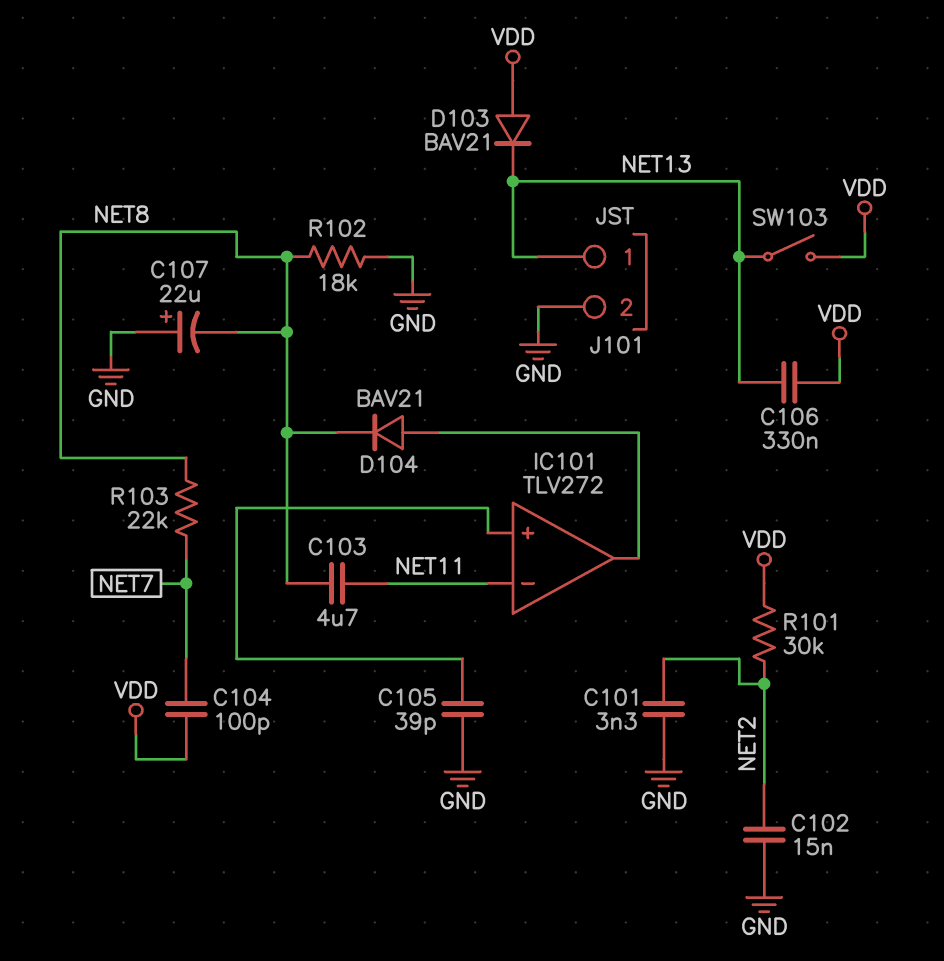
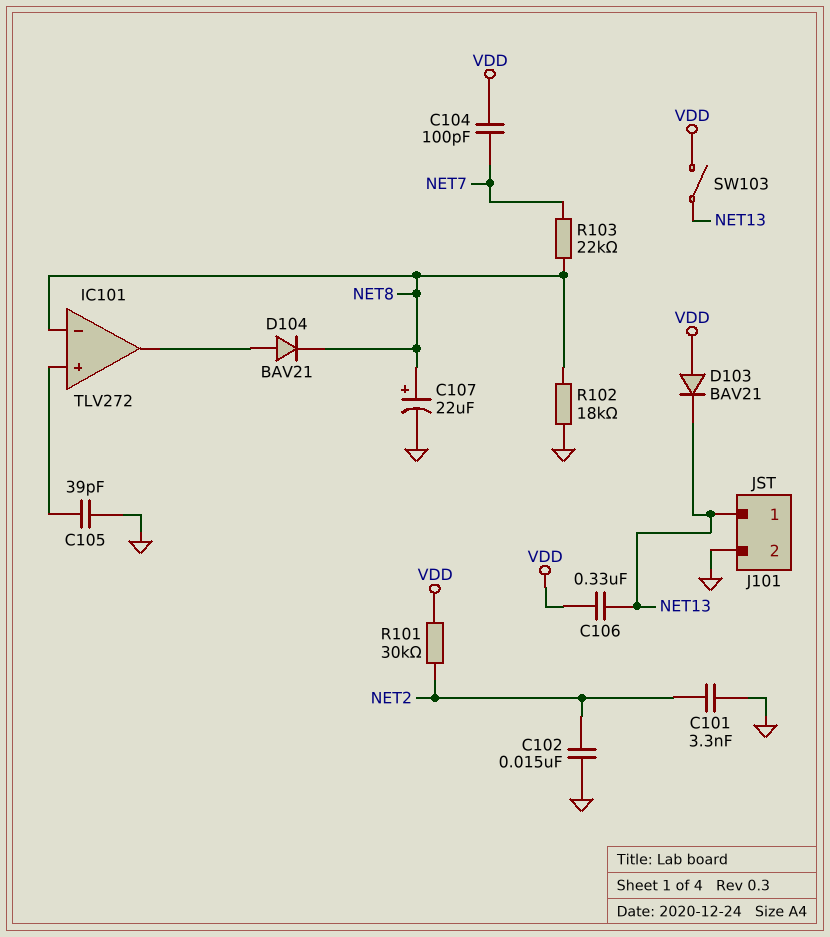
C103: 4.7uF (NET8, NET11) -> none
C107: 22uF (plus GND, minus NET8) -> 22uF (plus NET8, minus GND)
IC101 pin in-: NET11 -> NET8

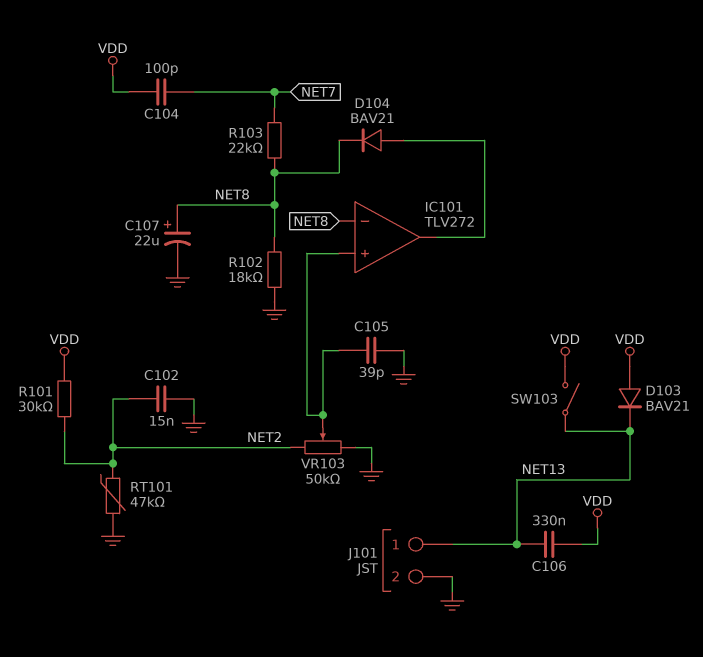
C101: 3.3nF (GND, NET2) -> none
RT101: none -> 47k (GND, NET2)
VR103: none -> 50k (GND, NET2, wiper IC101/in+)

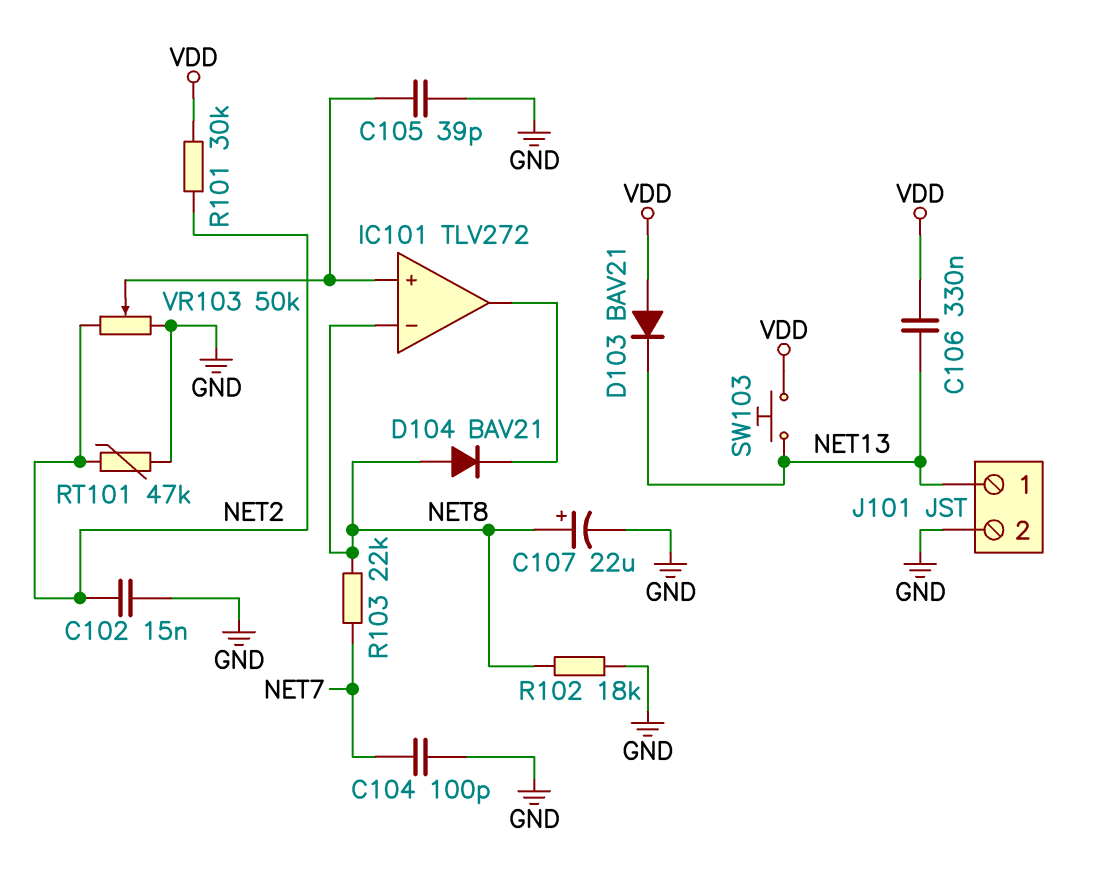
C104: 100pF (NET7, VDD) -> 100pF (GND, NET7)
D104: diode BAV21 (A IC101/out, K NET8) -> diode BAV21 (A NET8, K IC101/out)
SW103: switch (NET13, VDD) -> button (NET13, VDD)

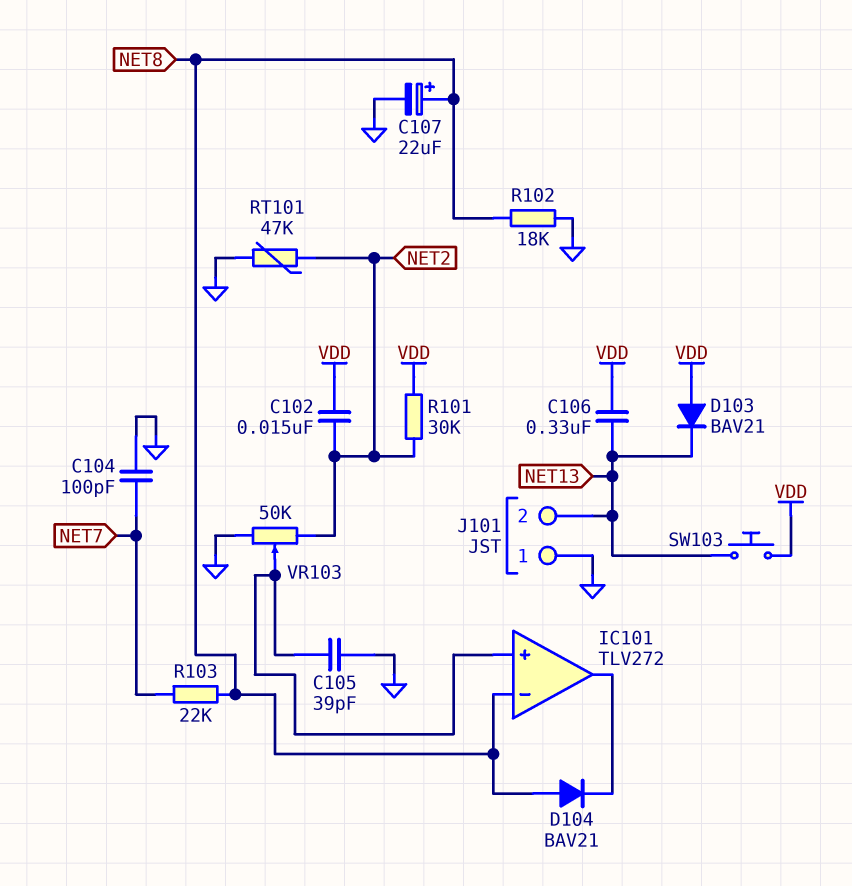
C102: 15nF (GND, NET2) -> 15nF (NET2, VDD)
J101 pin 1: NET13 -> GND
J101 pin 2: GND -> NET13

